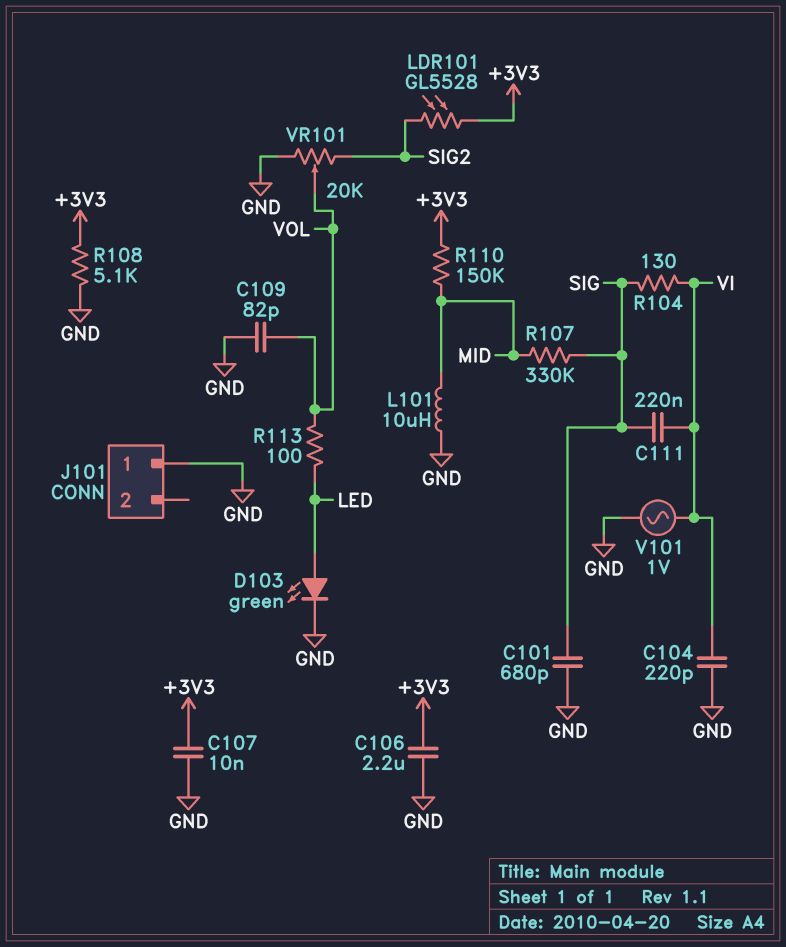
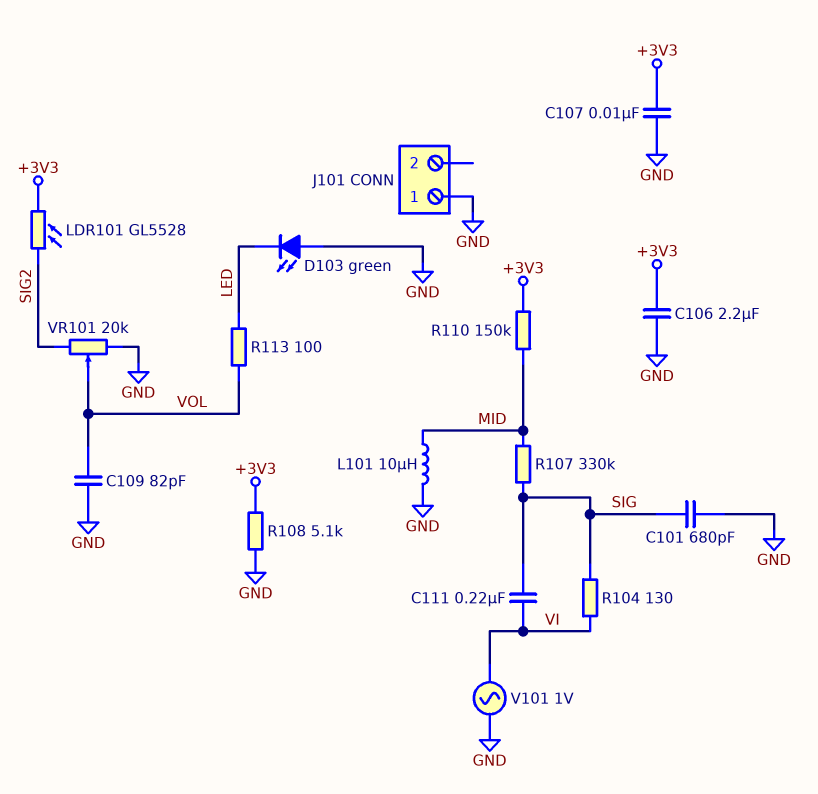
C104: 220pF (GND, VI) -> none
D103: LED green (A LED, K GND) -> LED green (A GND, K LED)

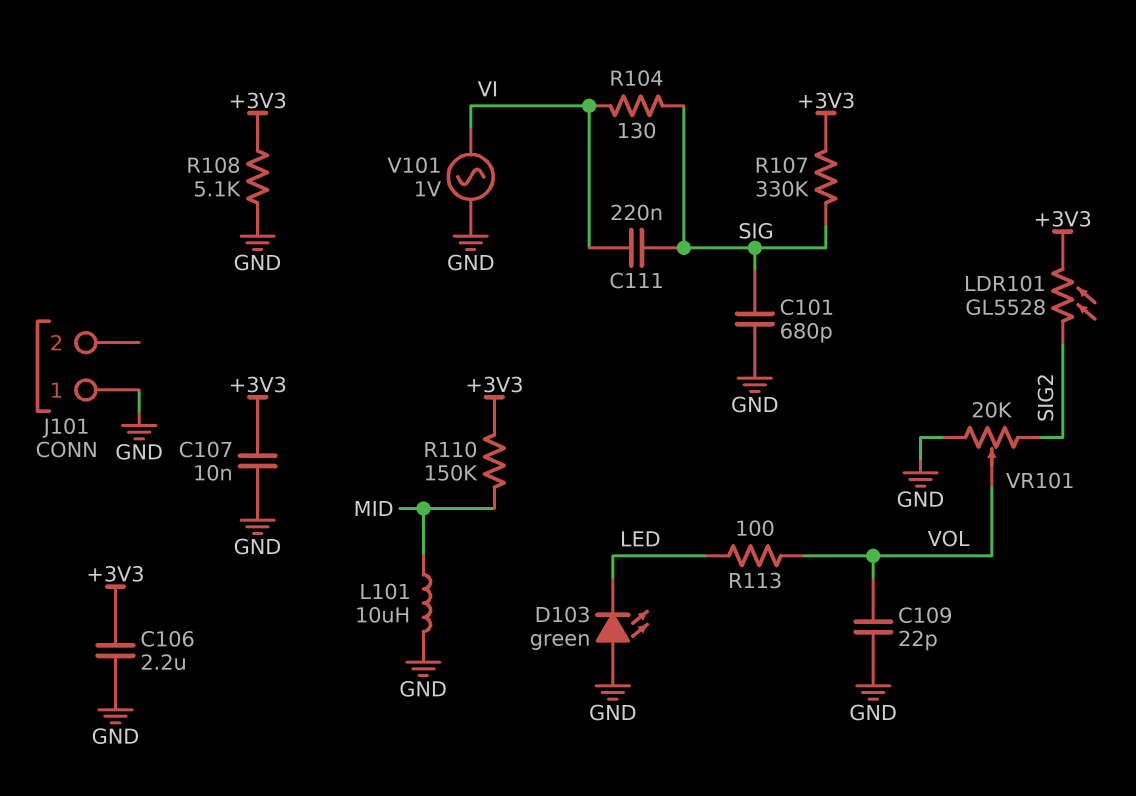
C109: 82pF (GND, VOL) -> 22pF (GND, VOL)
R107: 330k (MID, SIG) -> 330k (+3V3, SIG)

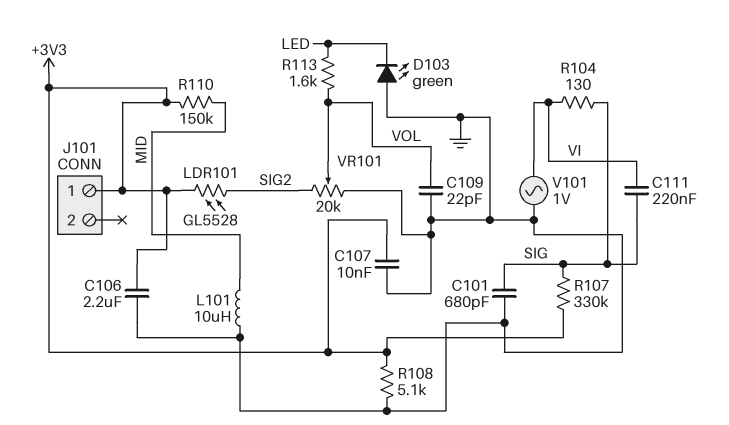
J101 pin 1: GND -> +3V3
R113: 100 (LED, VOL) -> 1.6k (LED, VOL)

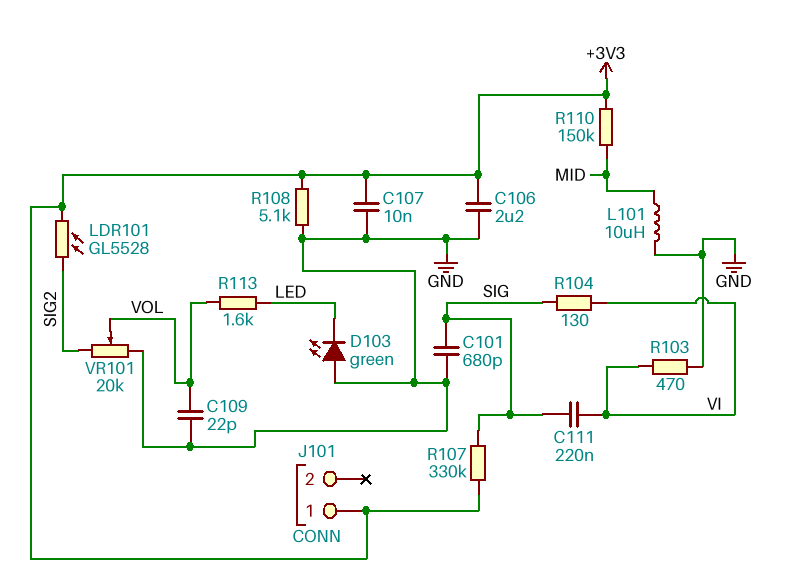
R103: none -> 470 (GND, VI)
V101: AC 1V (GND, VI) -> none

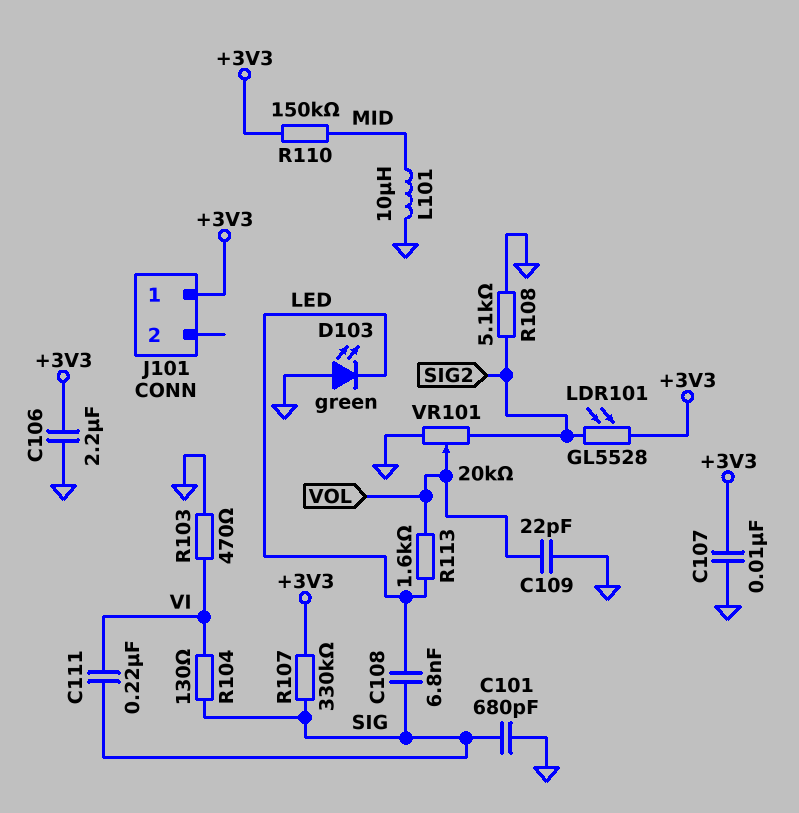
C108: none -> 6.8nF (LED, SIG)
R108: 5.1k (+3V3, GND) -> 5.1k (GND, SIG2)

